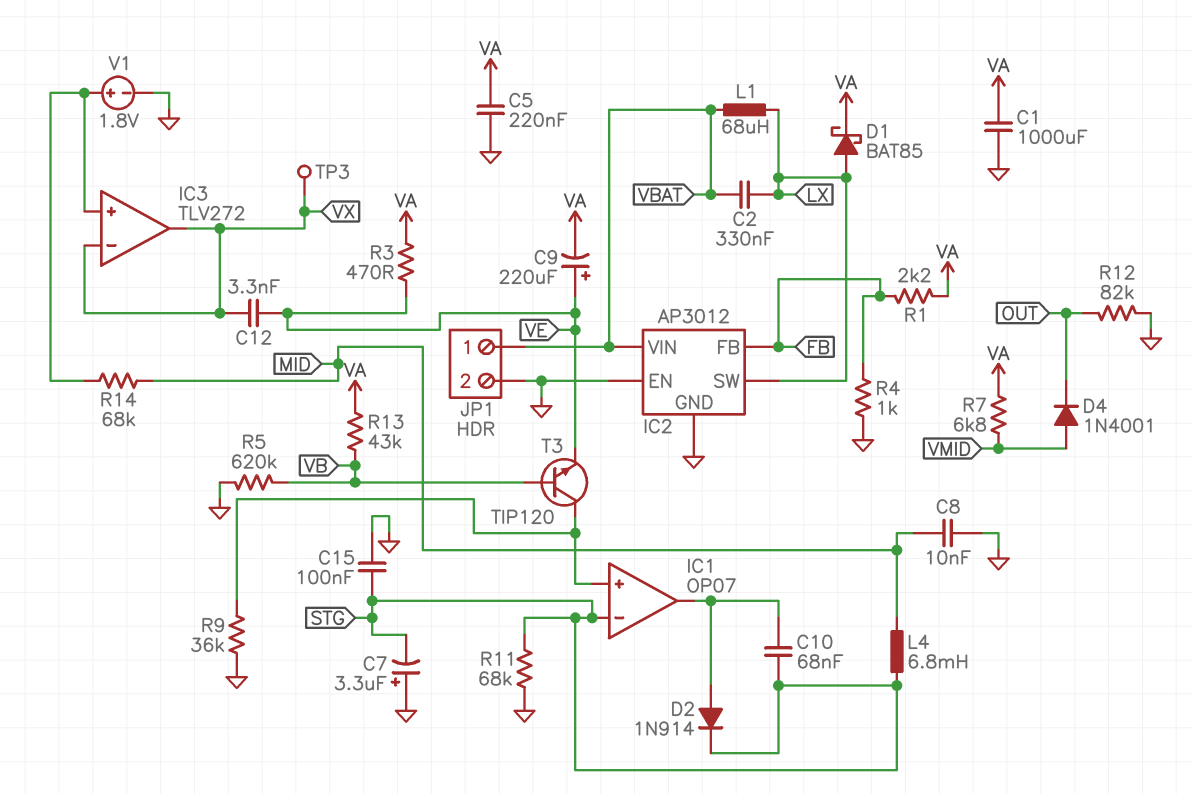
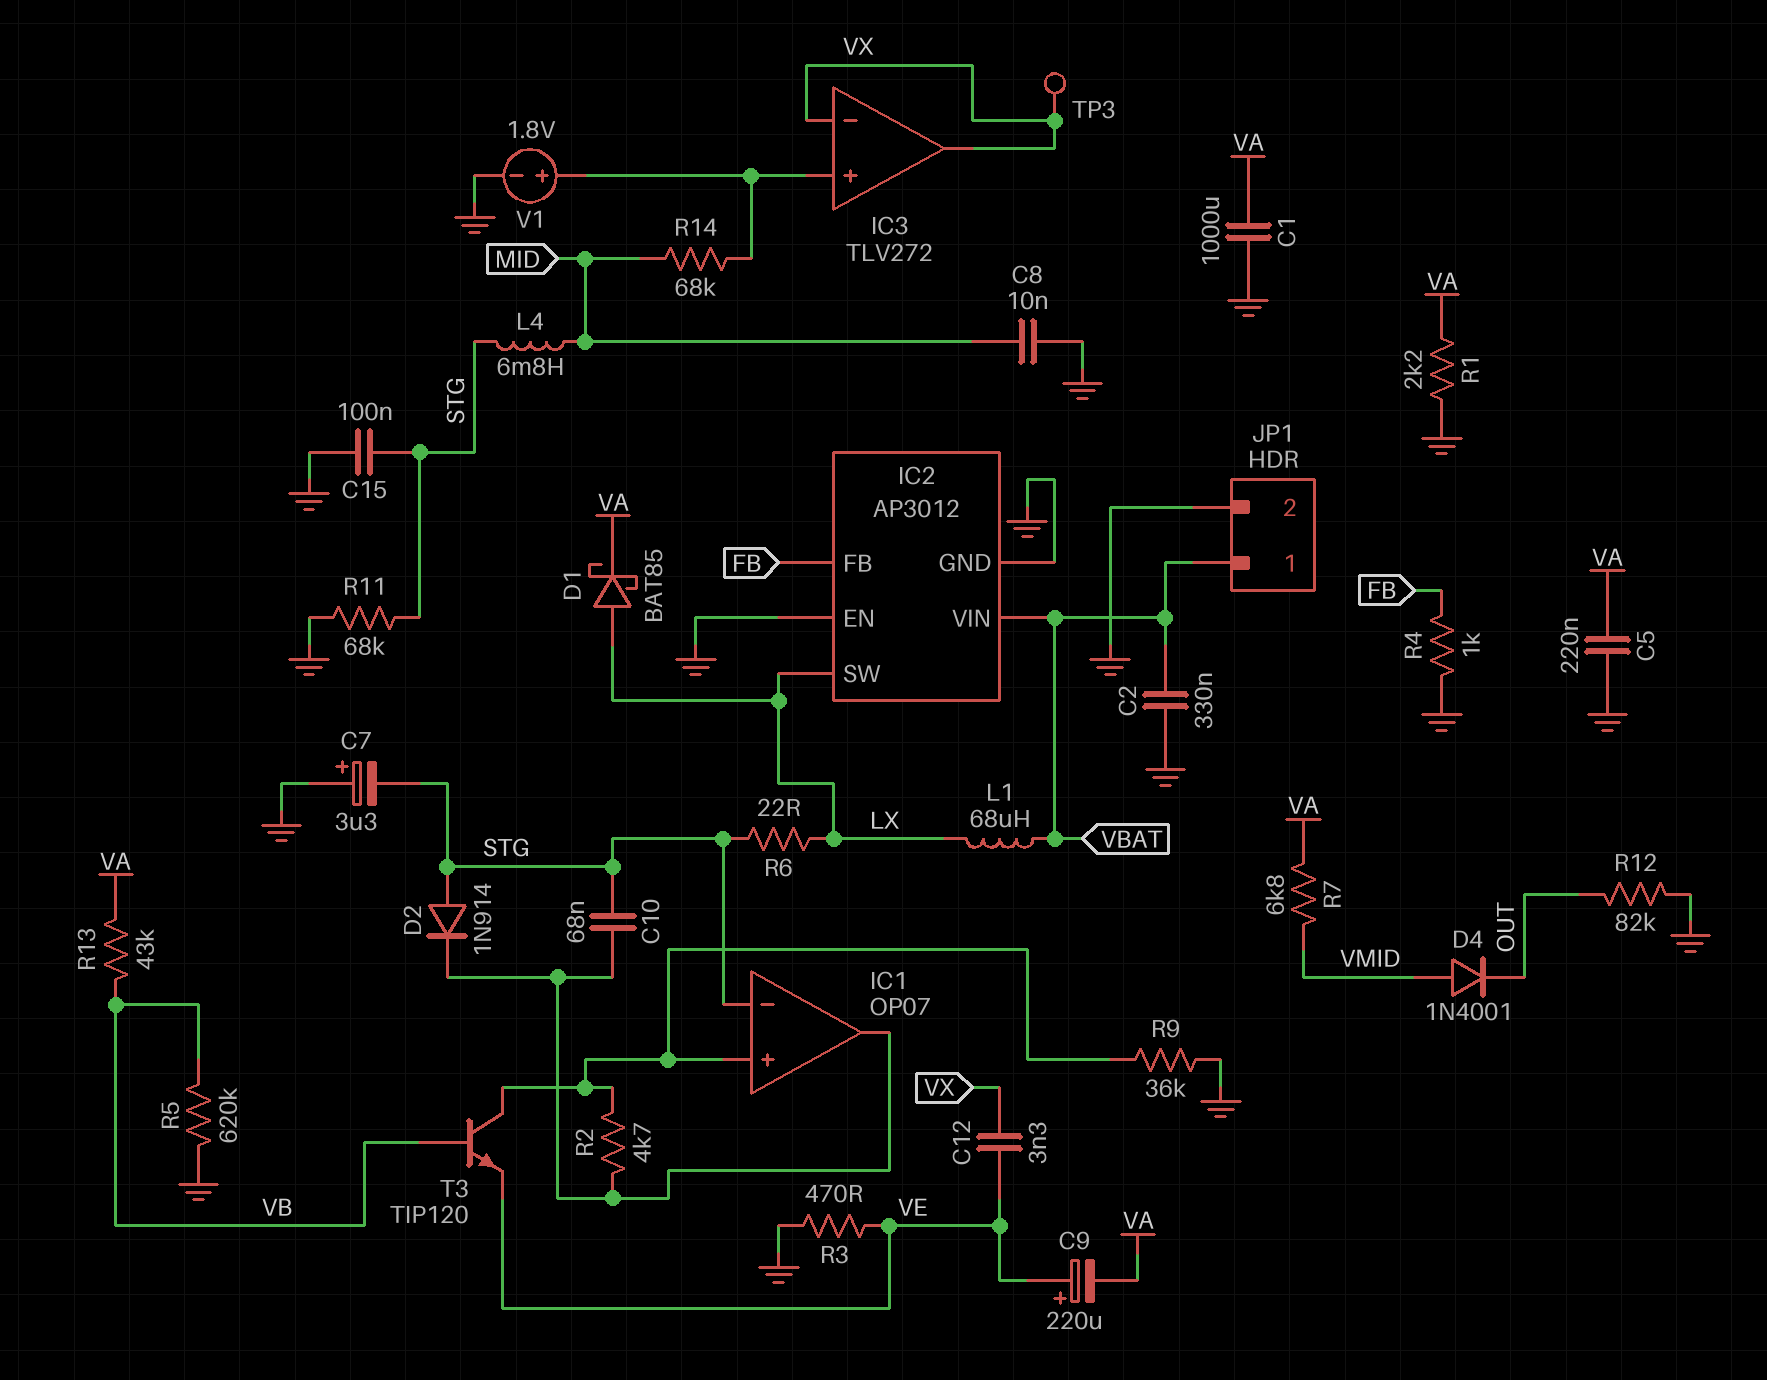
C2: 330nF (LX, VBAT) -> 330nF (GND, VBAT)
D2: diode 1N914 (A IC1/out, K STG) -> diode 1N914 (A STG, K IC1/out)
R1: 2.2k (FB, VA) -> 2.2k (GND, VA)
R2: none -> 4.7k (IC1/in+, IC1/out)
R3: 470 (VA, VE) -> 470 (GND, VE)
R6: none -> 22 (LX, STG)

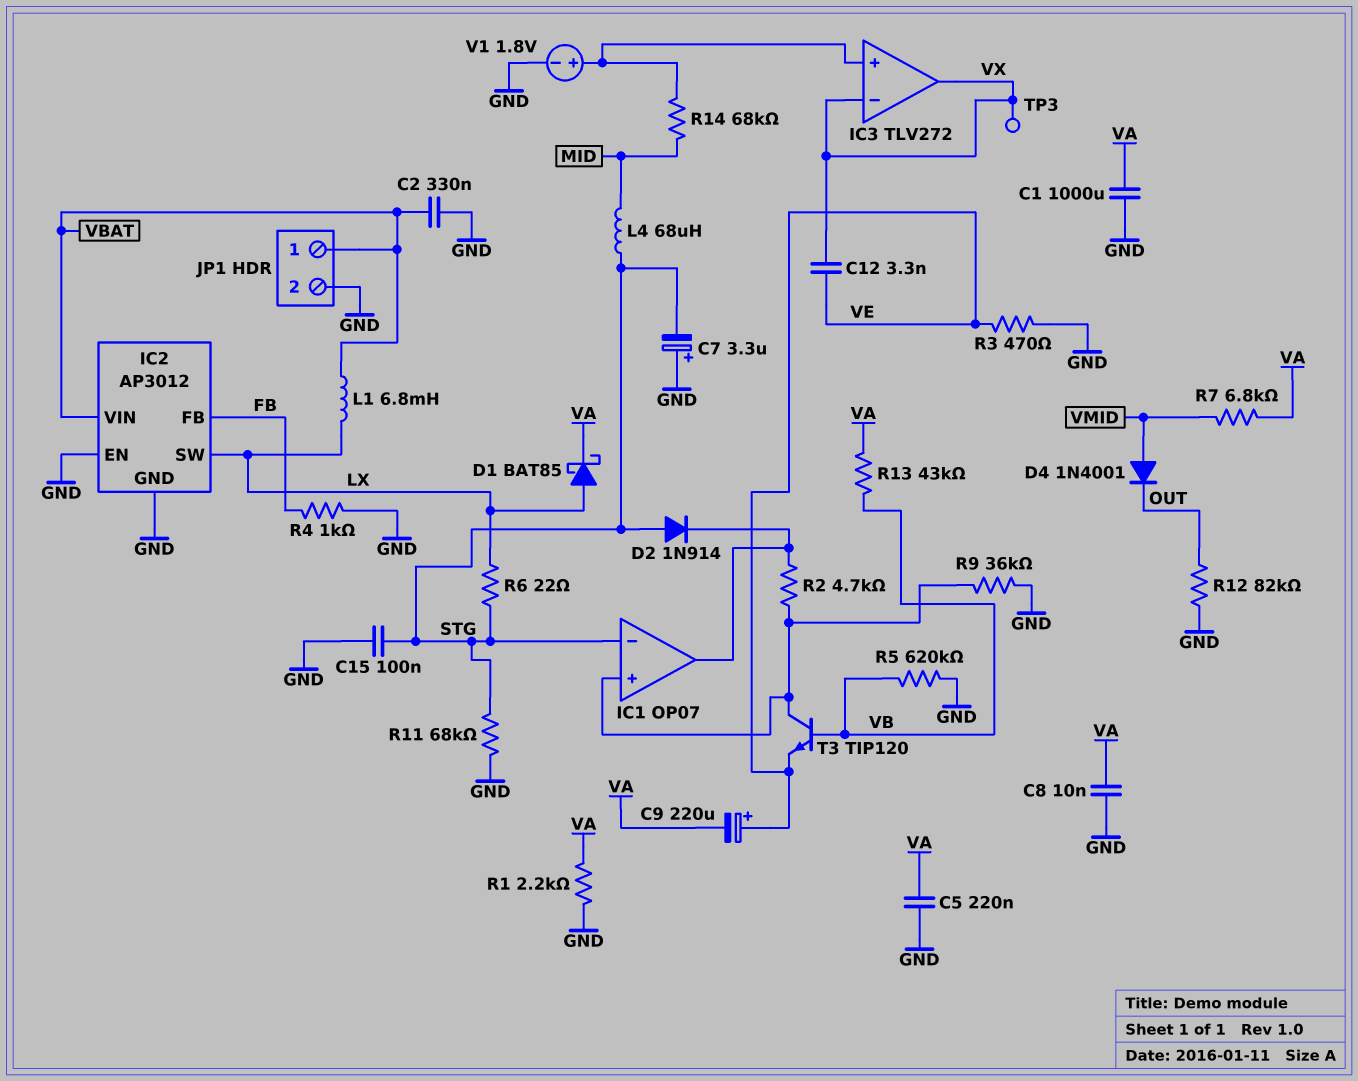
C8: 10nF (GND, MID) -> 10nF (GND, VA)
C10: 68nF (IC1/out, STG) -> none
L1: 68uH (LX, VBAT) -> 6.8mH (LX, VBAT)
L4: 6.8mH (MID, STG) -> 68uH (MID, STG)

